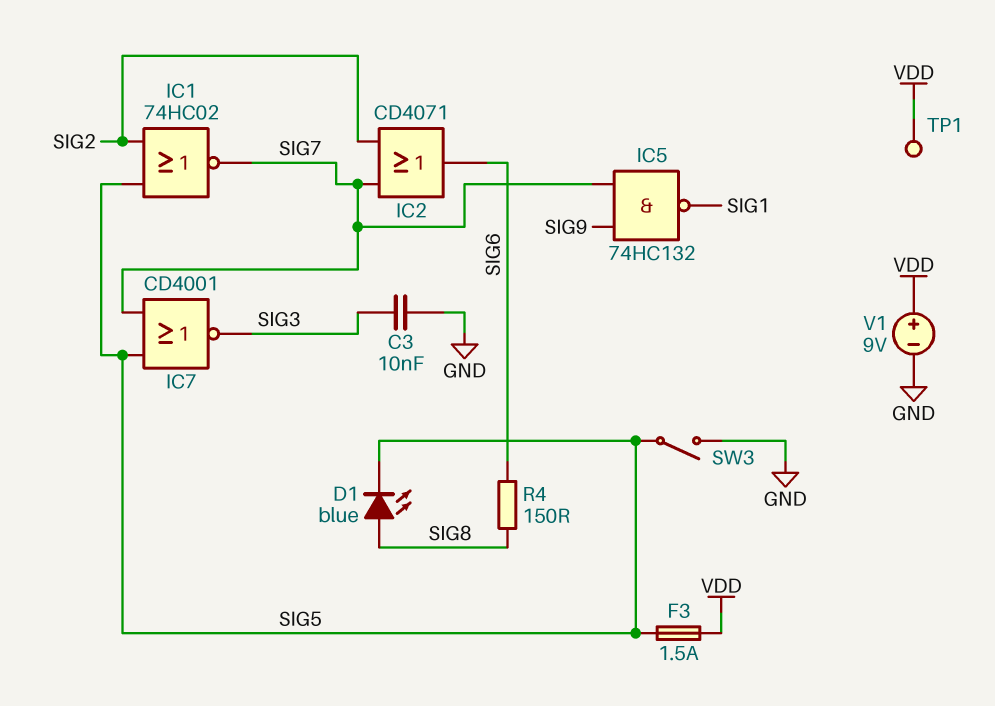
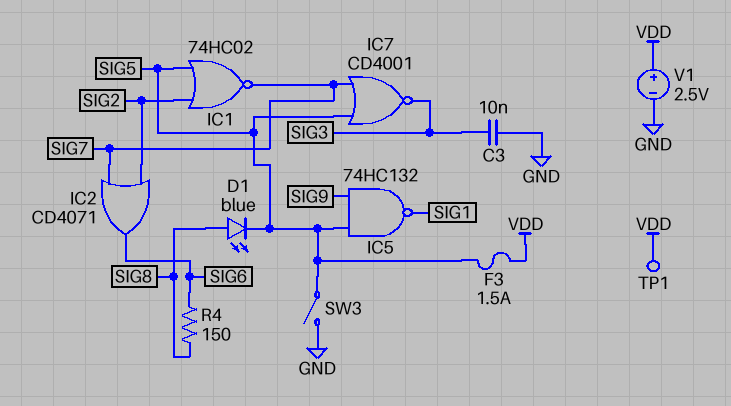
IC5: NAND 74HC132 (in SIG7, in SIG9, out SIG1) -> NAND 74HC132 (in SIG5, in SIG9, out SIG1)
V1: 9V (plus VDD, minus GND) -> 2.5V (plus VDD, minus GND)

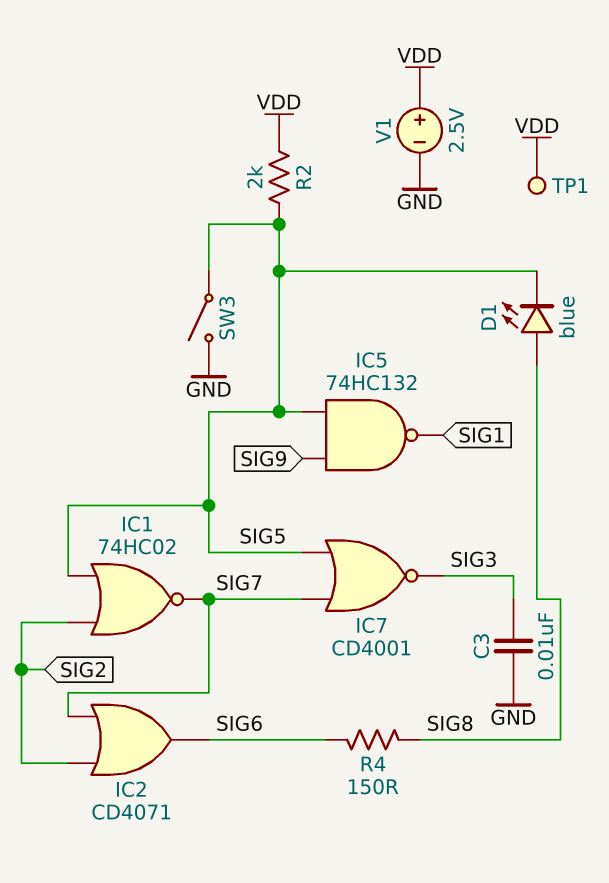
F3: 1.5A (SIG5, VDD) -> none
R2: none -> 2k (SIG5, VDD)

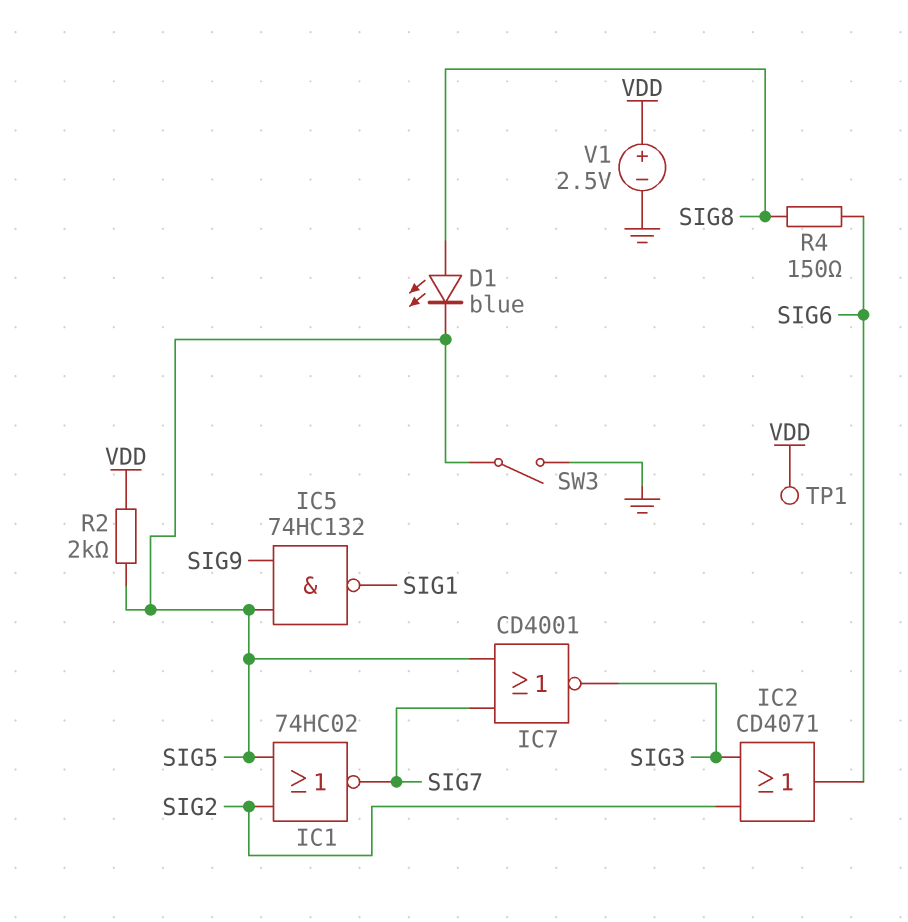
C3: 10nF (GND, SIG3) -> none
IC2: OR CD4071 (in SIG2, in SIG7, out SIG6) -> OR CD4071 (in SIG2, in SIG3, out SIG6)

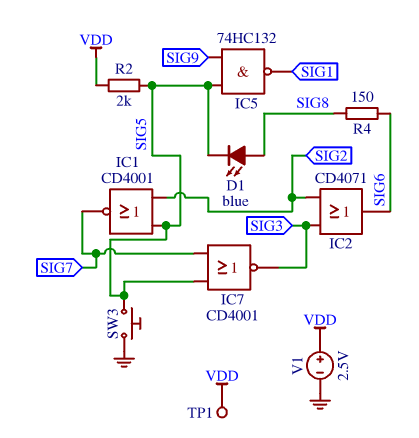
IC1: NOR 74HC02 (in SIG2, in SIG5, out SIG7) -> NOR CD4001 (in SIG2, in SIG5, out SIG7)
SW3: switch (GND, SIG5) -> button (GND, SIG5)

